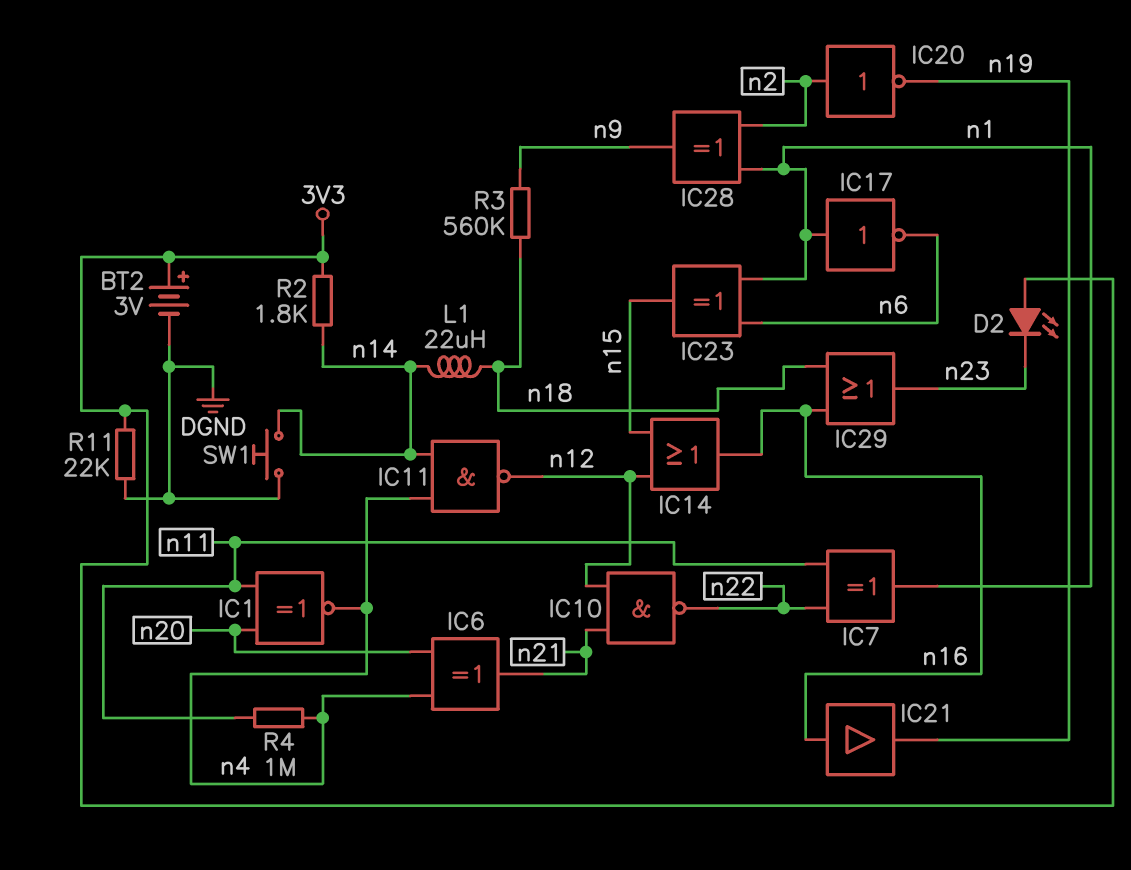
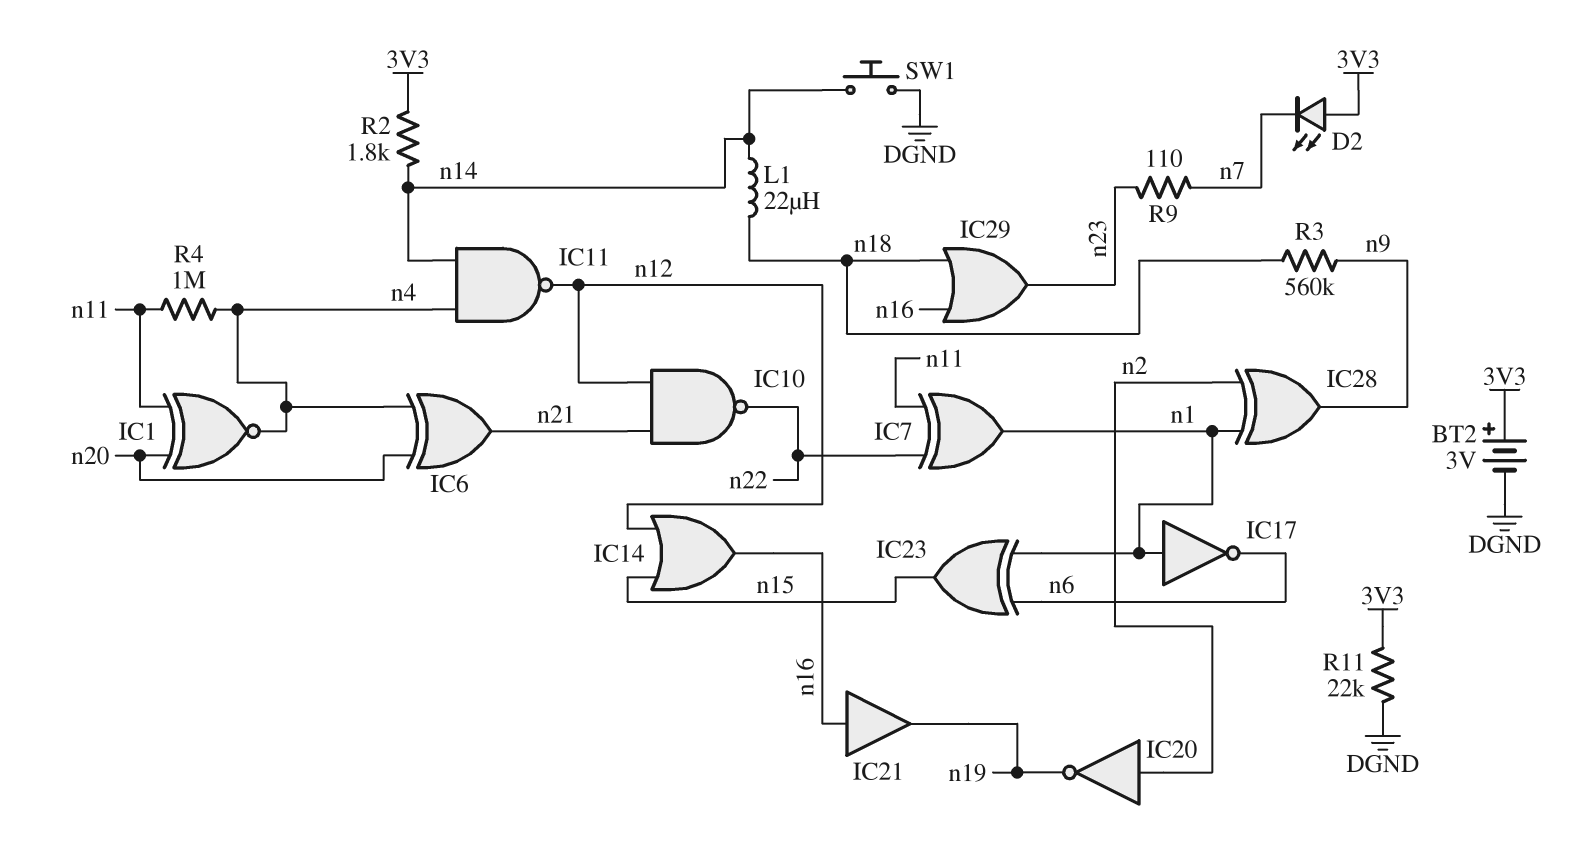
D2: LED (A 3V3, K n23) -> LED (A 3V3, K n7)
R9: none -> 110 (n7, n23)

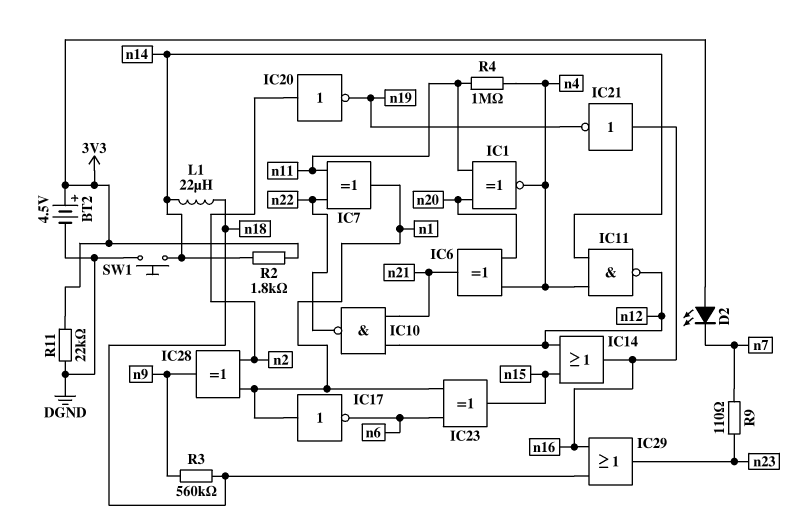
BT2: 3V (plus 3V3, minus DGND) -> 4.5V (plus 3V3, minus DGND)
IC21: buffer (in n16, out n19) -> NOT (in n16, out n19)

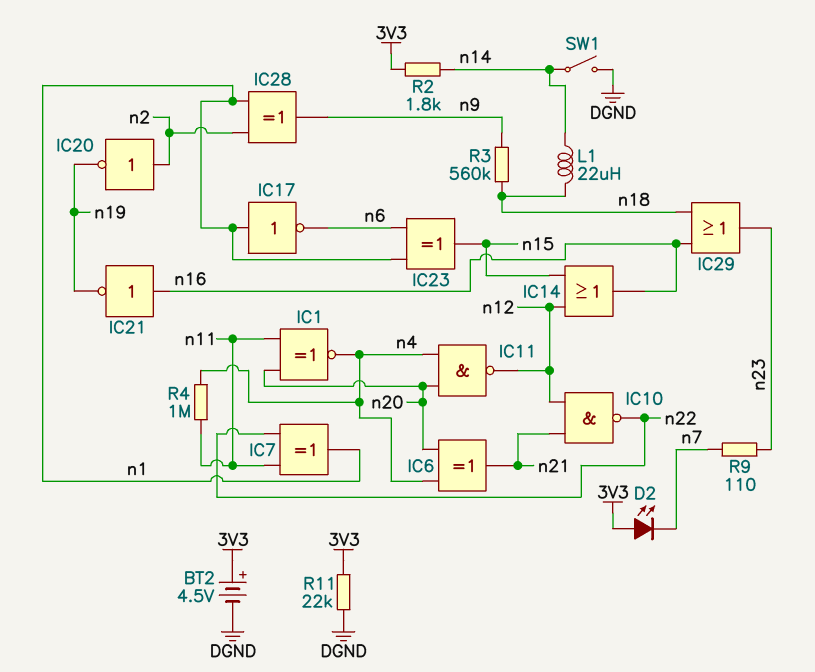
IC11: NAND (in n4, in n14, out n12) -> NAND (in n4, in n20, out n12)
SW1: button (DGND, n14) -> switch (DGND, n14)

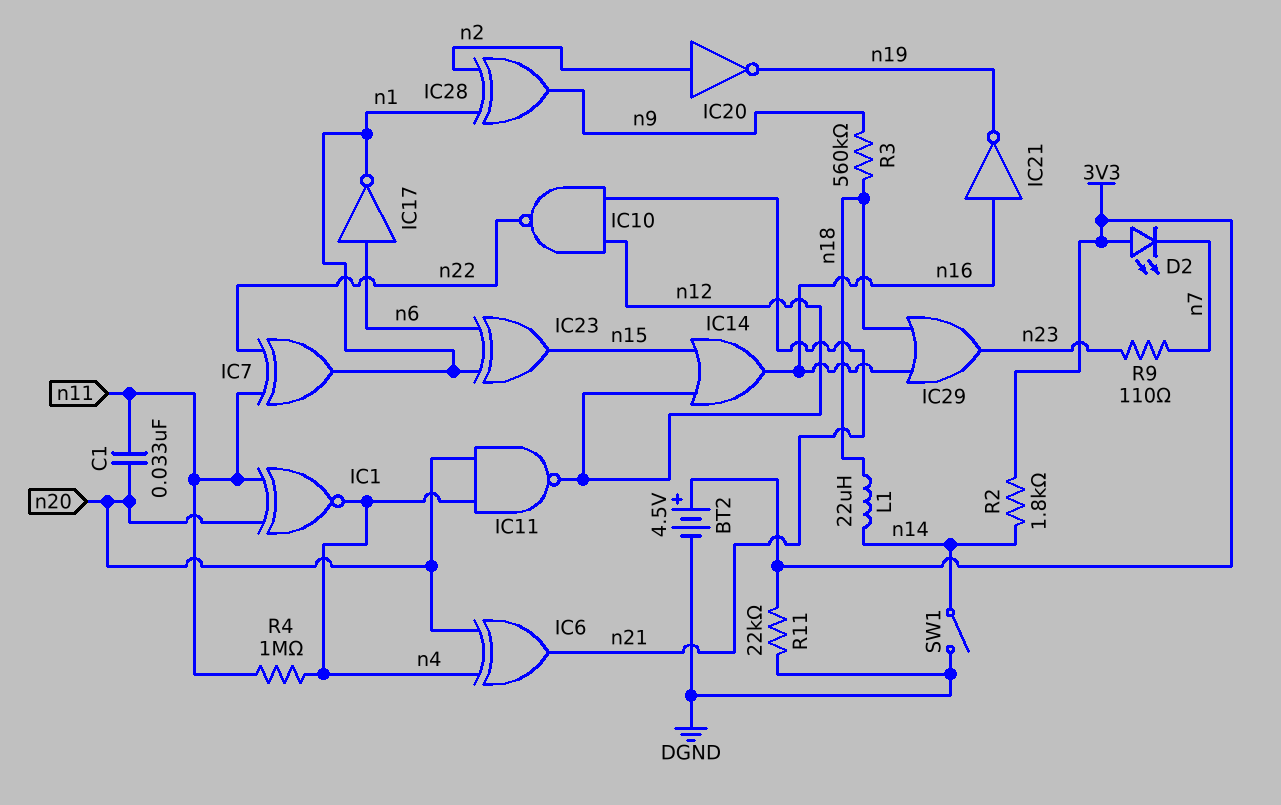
C1: none -> 33nF (n11, n20)
IC17: NOT (in n1, out n6) -> NOT (in n6, out n1)

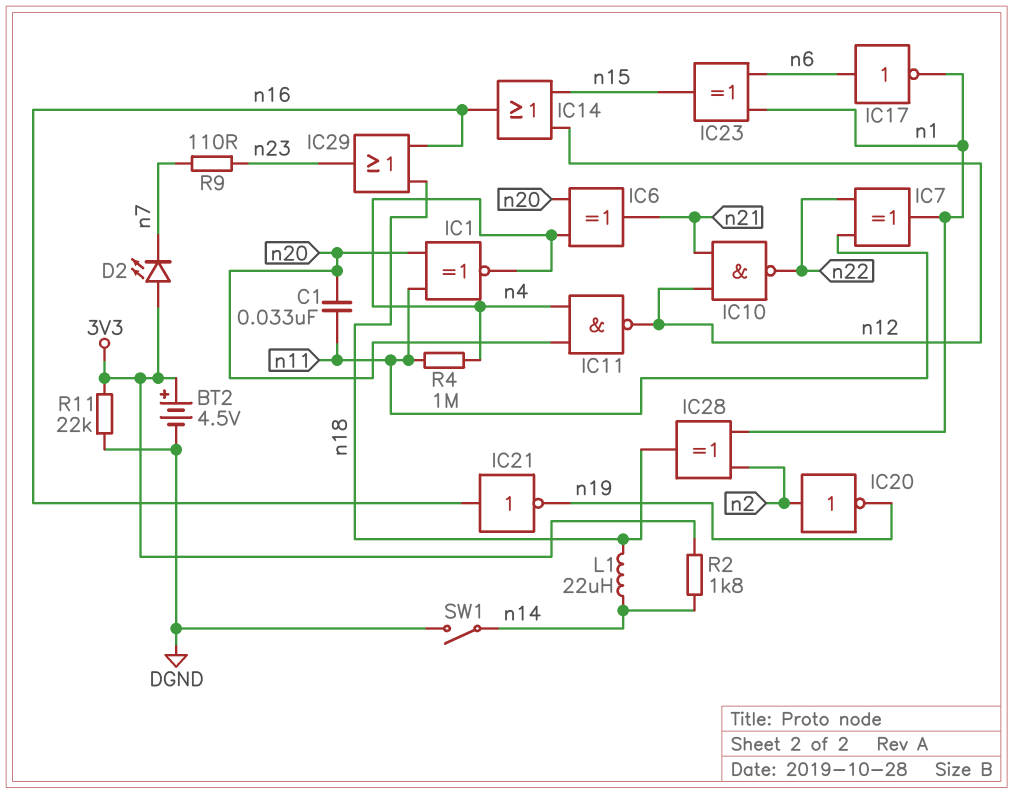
IC28: XOR (in n1, in n2, out n9) -> XOR (in n1, in n2, out n18)
R3: 560k (n9, n18) -> none

